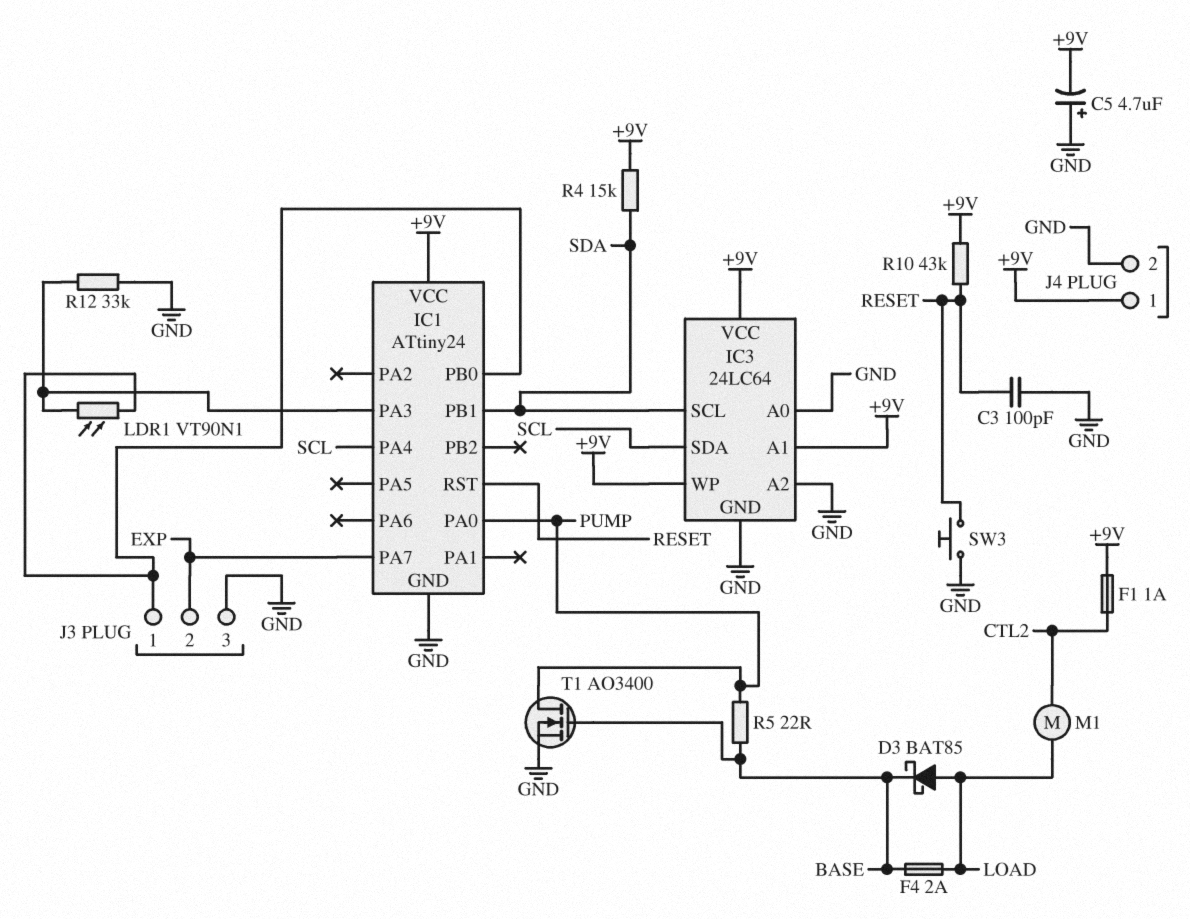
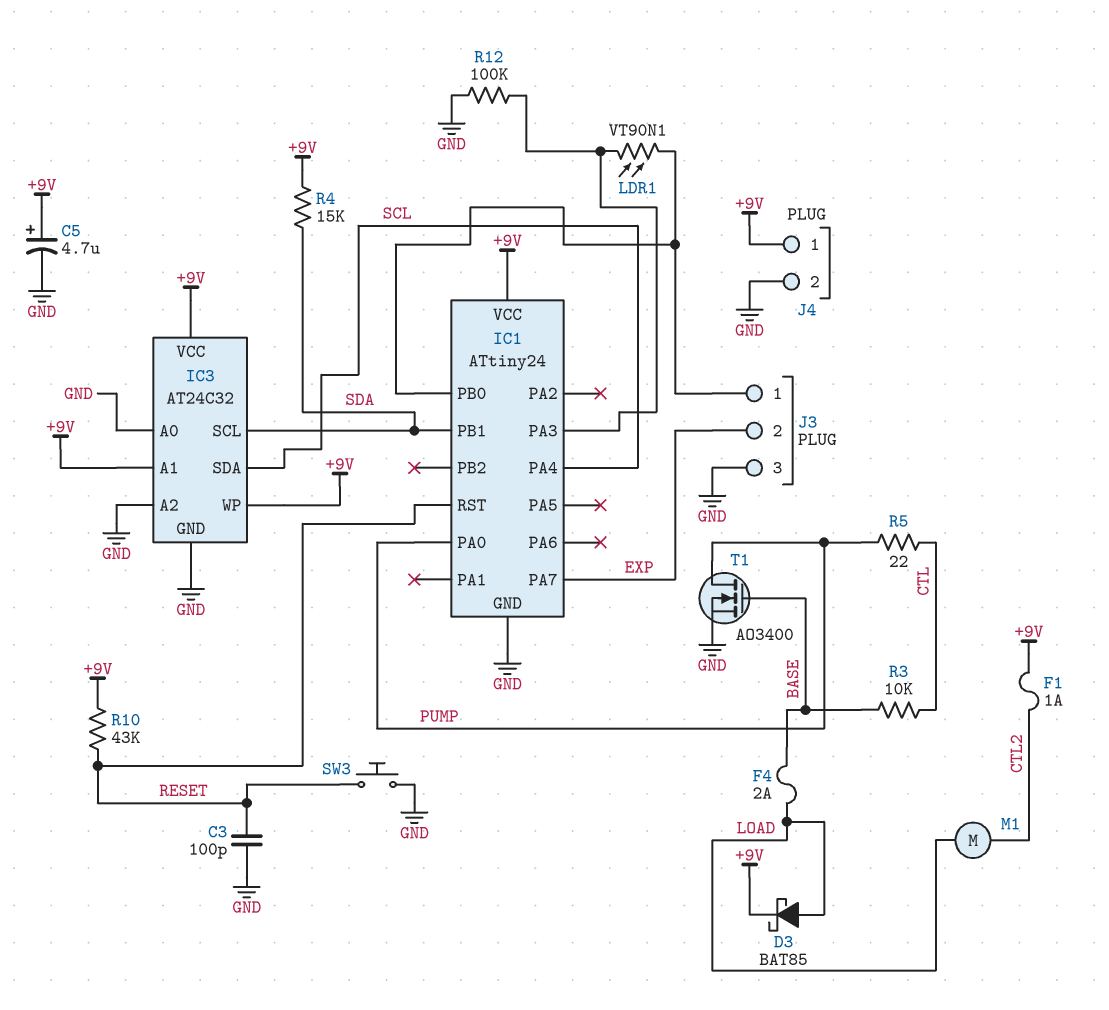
C5: 4.7uF (plus GND, minus +9V) -> 4.7uF (plus +9V, minus GND)
D3: schottky BAT85 (A LOAD, K BASE) -> schottky BAT85 (A LOAD, K +9V)
IC3: 24LC64 -> AT24C32
R3: none -> 10k (BASE, CTL)
R5: 22 (BASE, PUMP) -> 22 (CTL, PUMP)
R12: 33k (GND, IC1/PA3) -> 100k (GND, IC1/PA3)

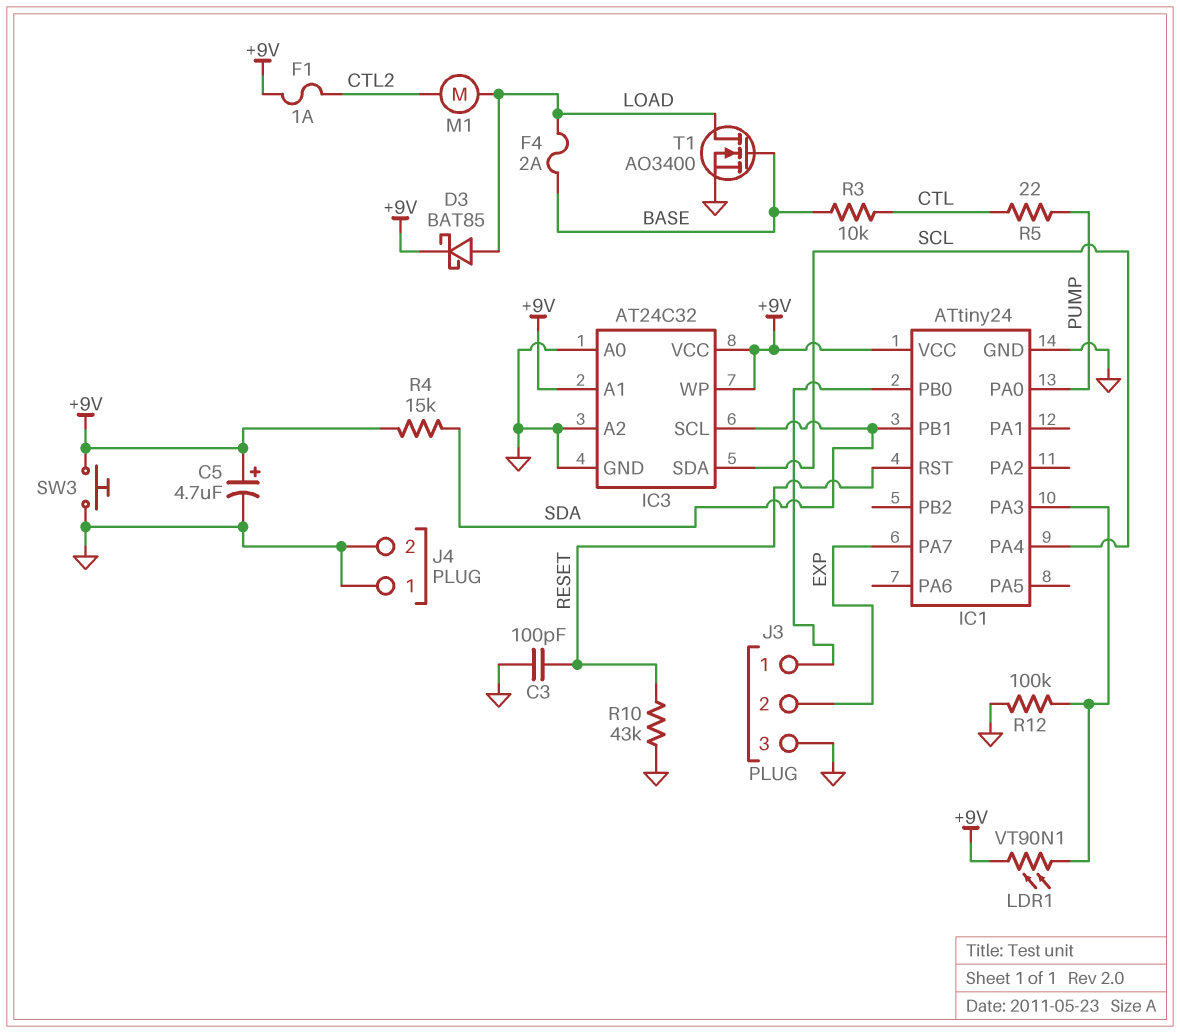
J4 pin 1: +9V -> GND
LDR1: VT90N1 (IC1/PA3, IC1/PB0) -> VT90N1 (+9V, IC1/PA3)
R10: 43k (+9V, RESET) -> 43k (GND, RESET)
SW3: button (GND, RESET) -> button (+9V, GND)
T1: NMOS AO3400 (G BASE, D PUMP, S GND) -> NMOS AO3400 (G BASE, D LOAD, S GND)

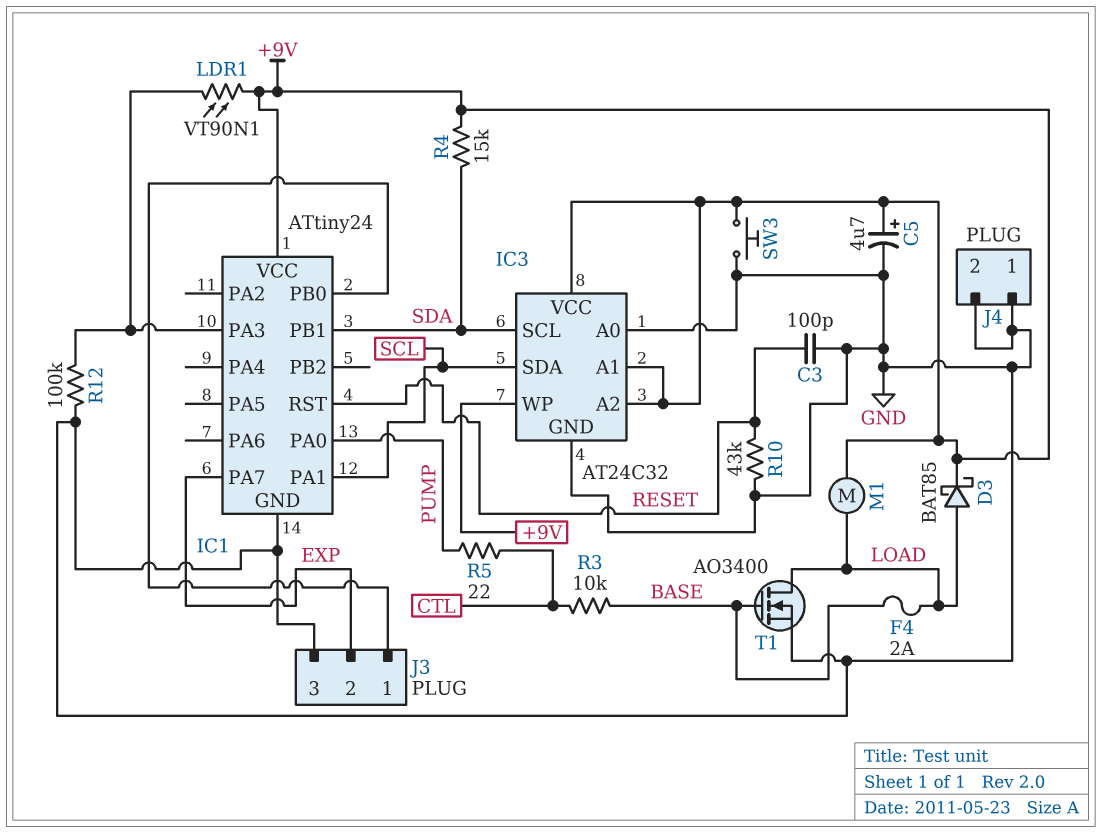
F1: 1A (+9V, CTL2) -> none
IC1 pin PA1: none -> SCL
IC1 pin PA4: SCL -> none
IC3 pin A2: GND -> +9V
M1: motor (CTL2, LOAD) -> motor (+9V, LOAD)

